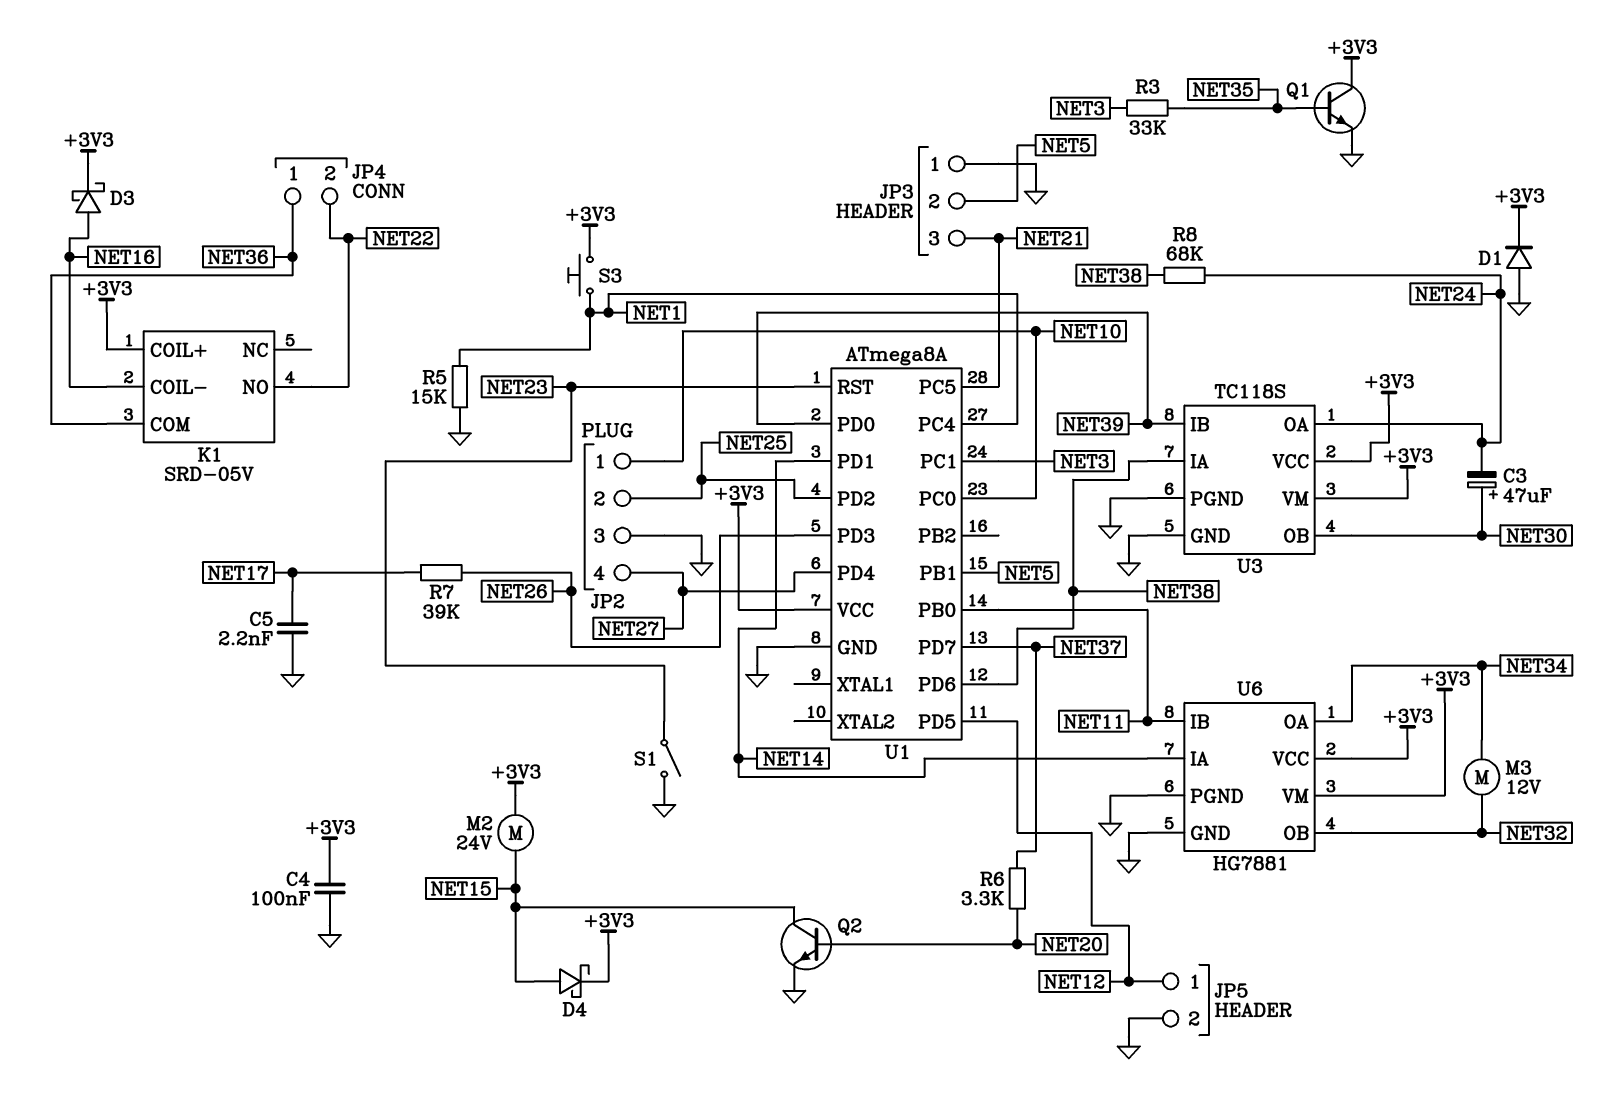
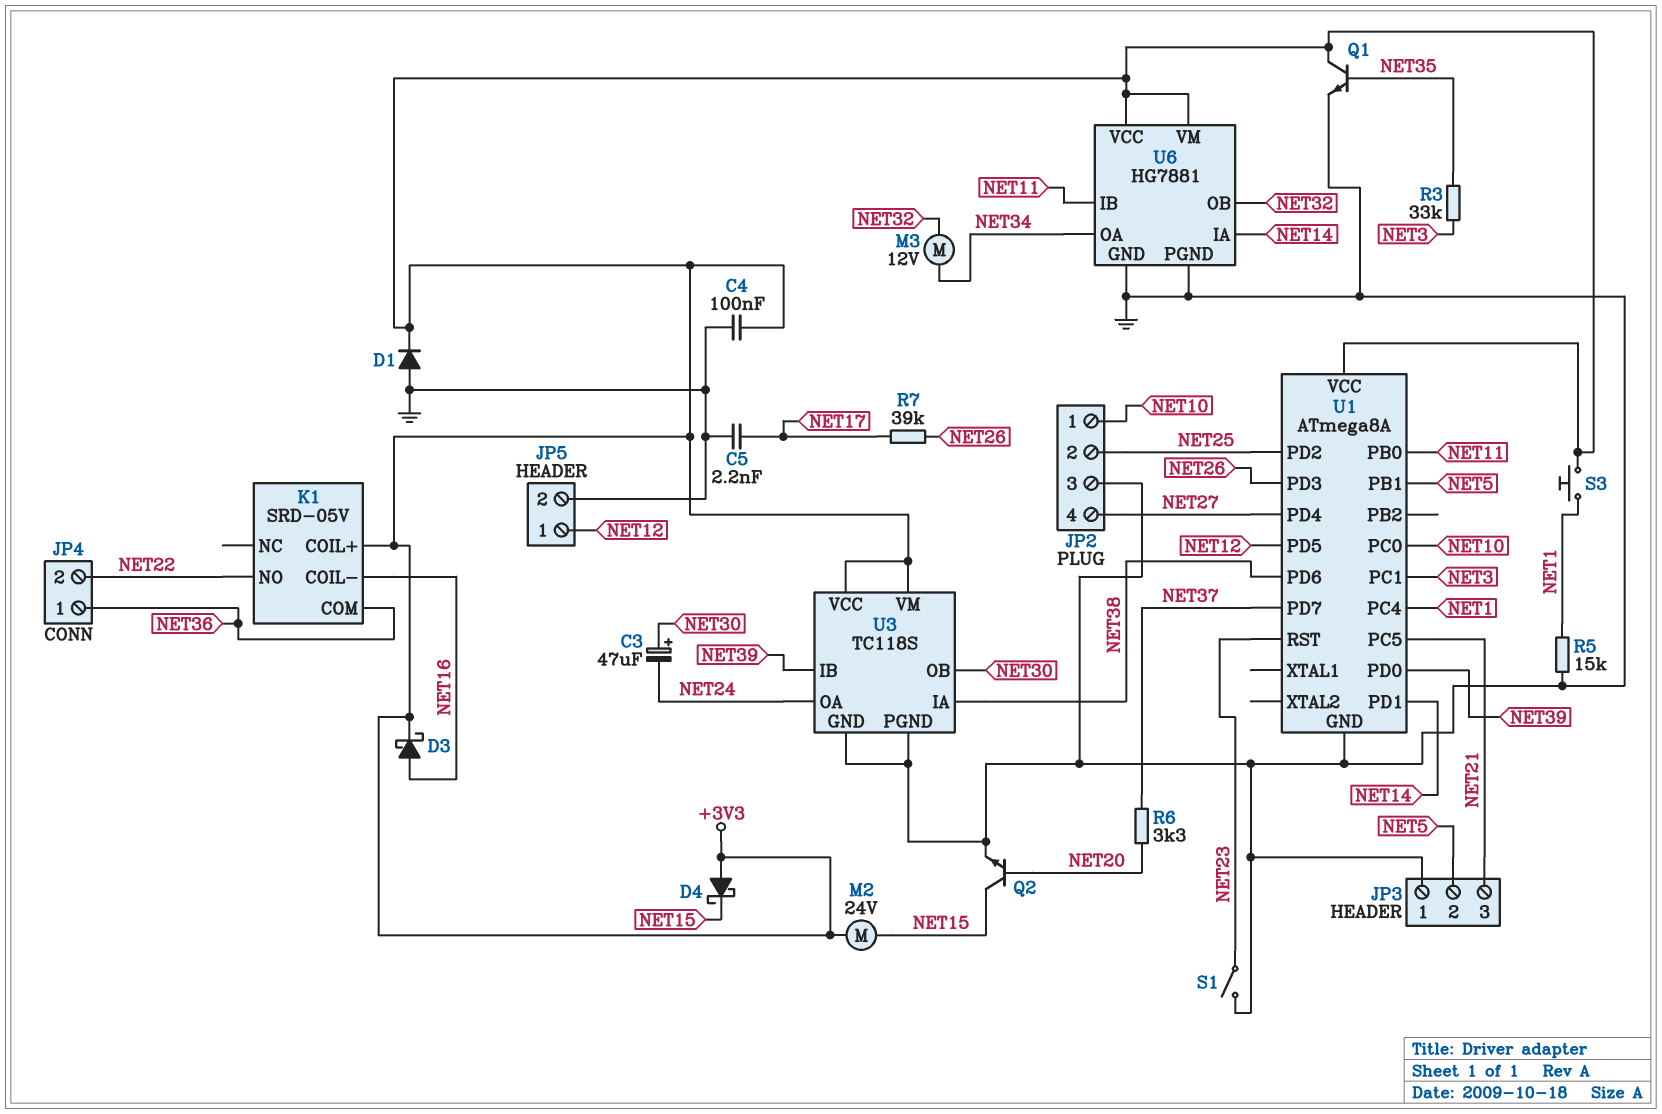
D4: schottky (A NET15, K +3V3) -> schottky (A +3V3, K NET15)
R8: 68k (NET24, NET38) -> none

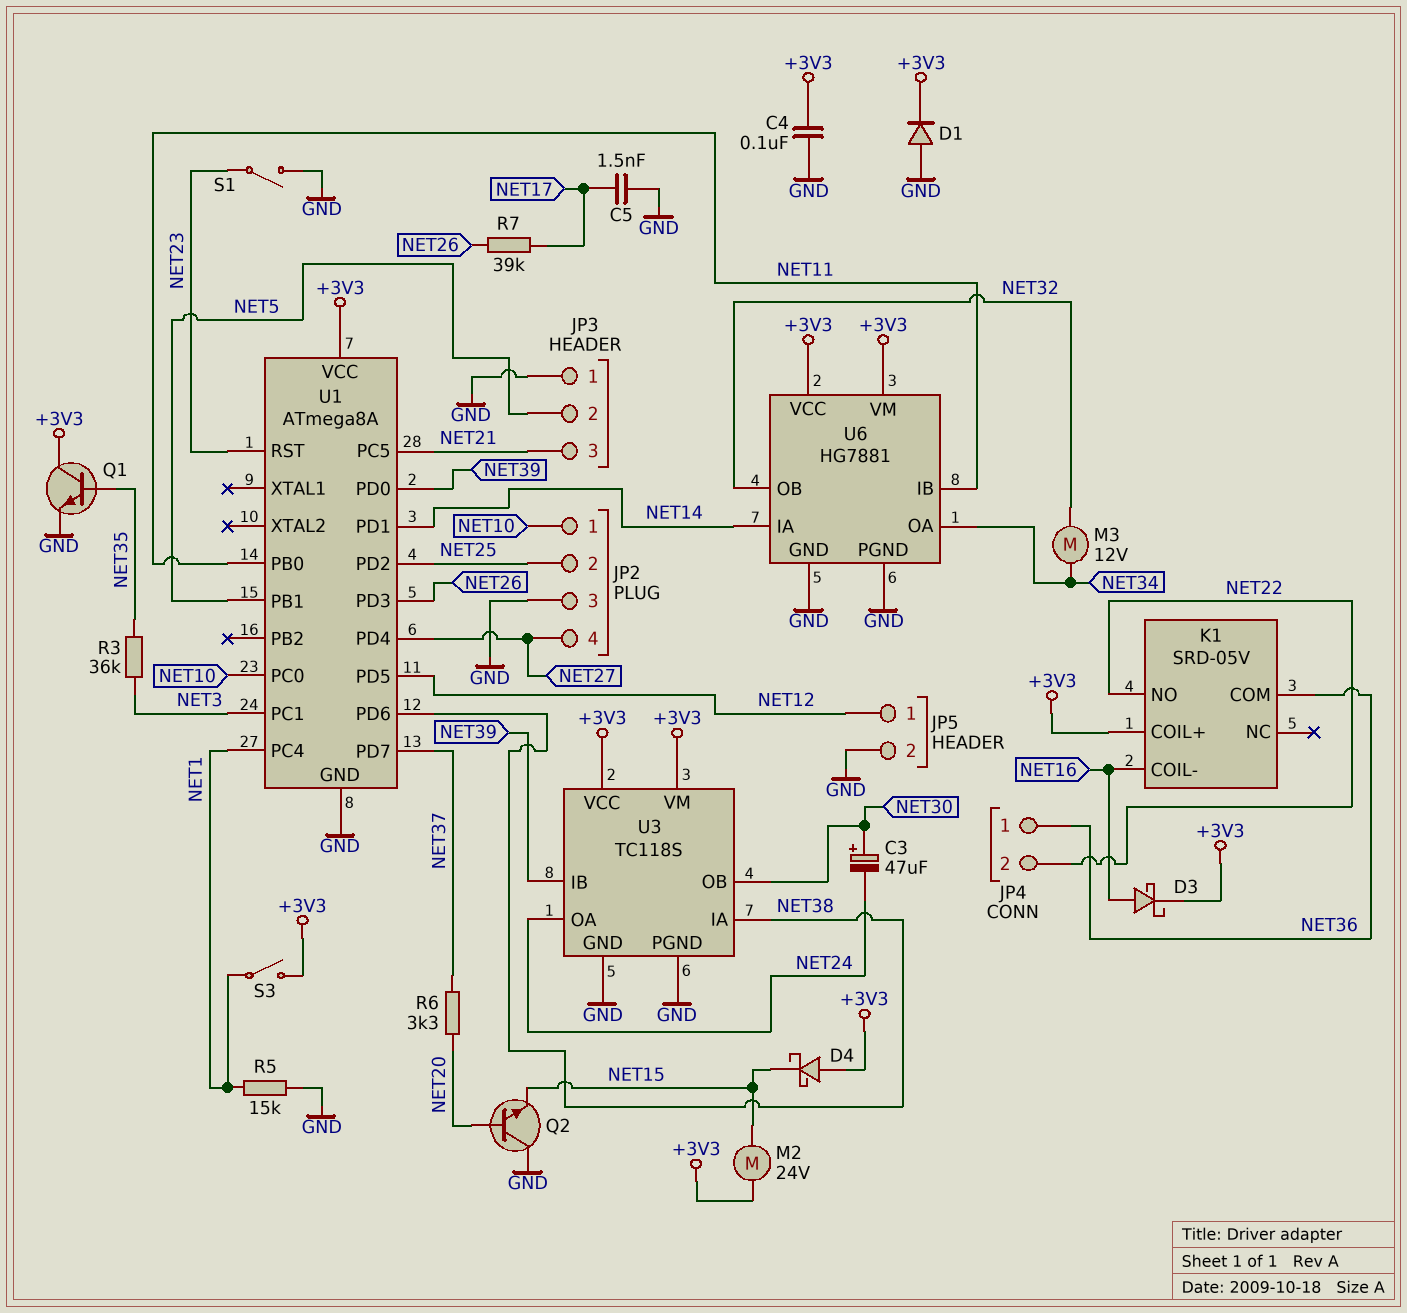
C5: 2.2nF (GND, NET17) -> 1.5nF (GND, NET17)
Q2: NPN (B NET20, C NET15, E GND) -> NPN (B NET20, C GND, E NET15)
R3: 33k (NET3, NET35) -> 36k (NET3, NET35)
S3: button (+3V3, NET1) -> switch (+3V3, NET1)

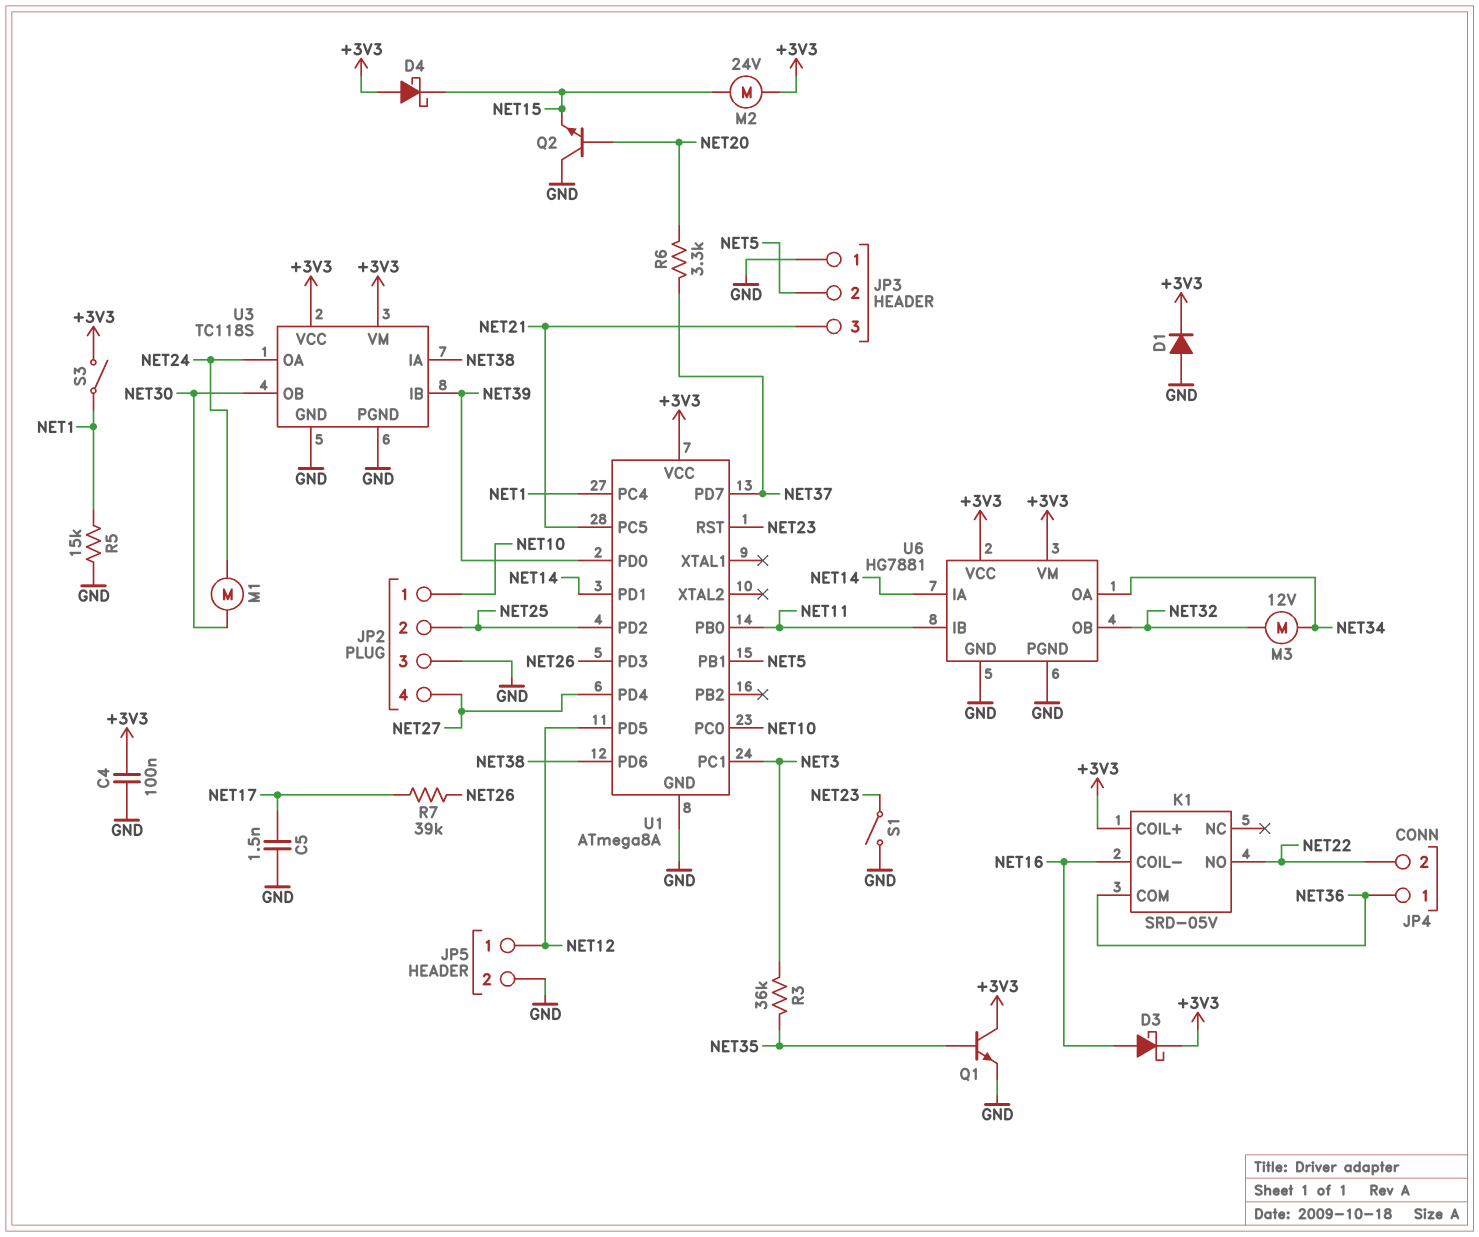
C3: 47uF (plus NET30, minus NET24) -> none
M1: none -> motor (NET24, NET30)

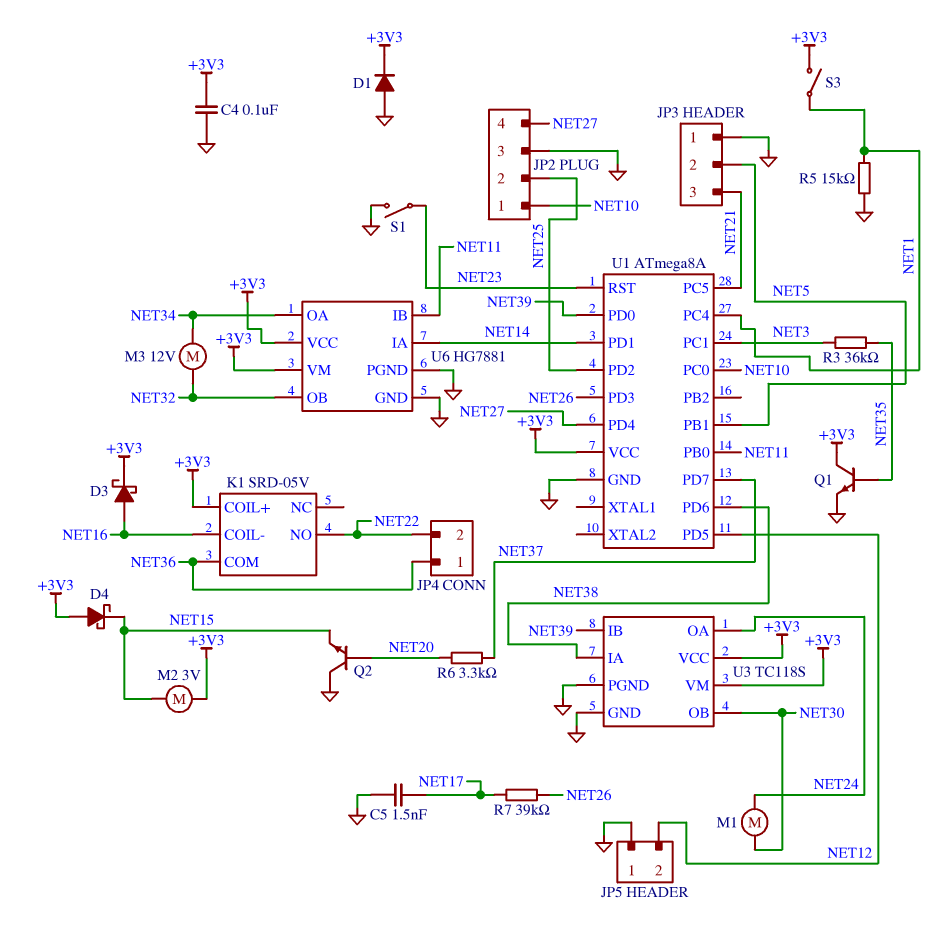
JP5 pin 1: NET12 -> GND
JP5 pin 2: GND -> NET12
M2: motor 24V (+3V3, NET15) -> motor 3V (+3V3, NET15)

